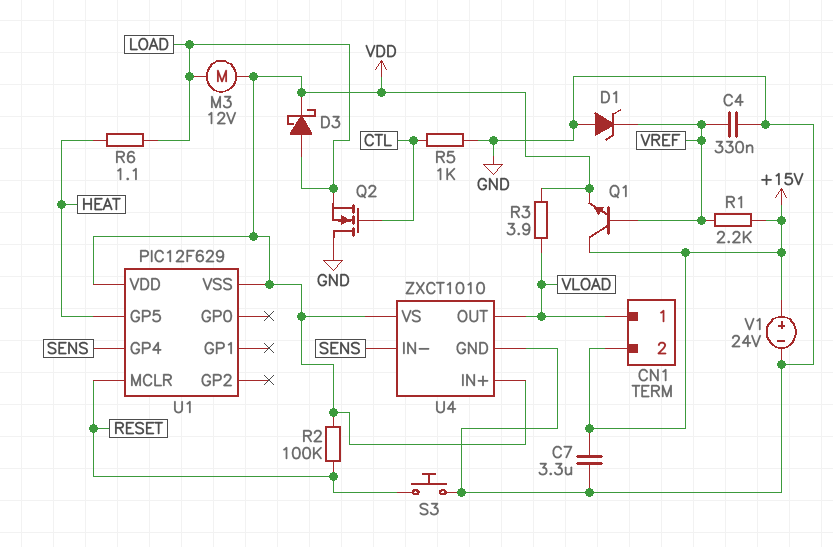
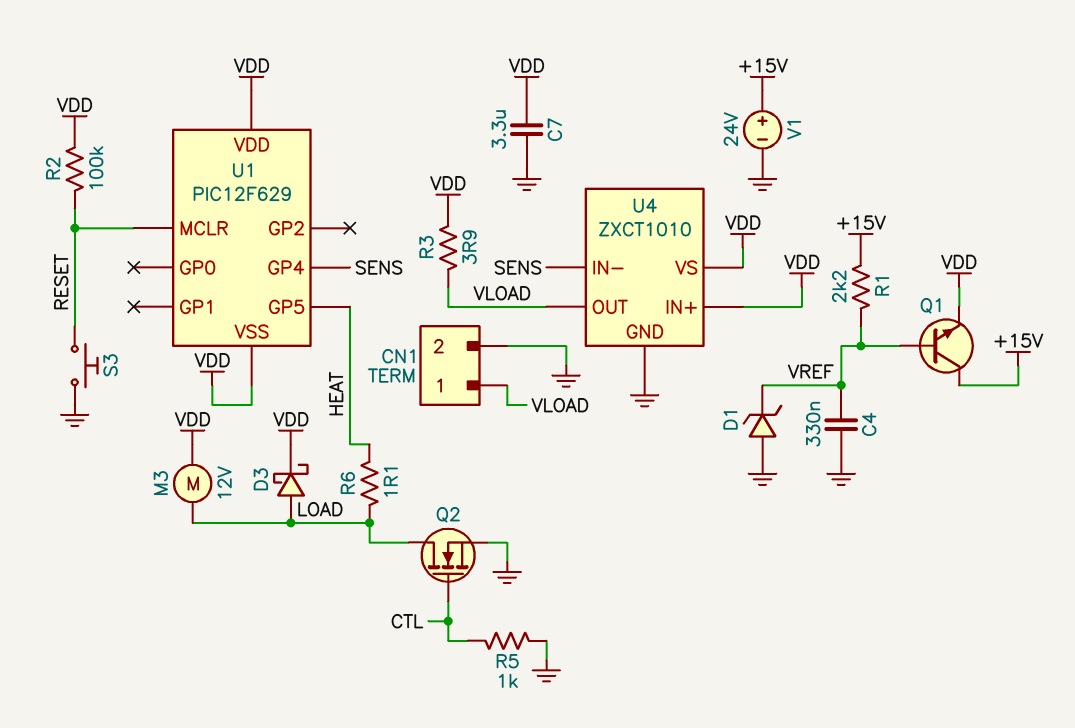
C7: 3.3uF (+15V, GND) -> 3.3uF (GND, VDD)
CN1 pin 2: +15V -> GND
Q2: NMOS (G CTL, D GND, S LOAD) -> NMOS (G CTL, D LOAD, S GND)

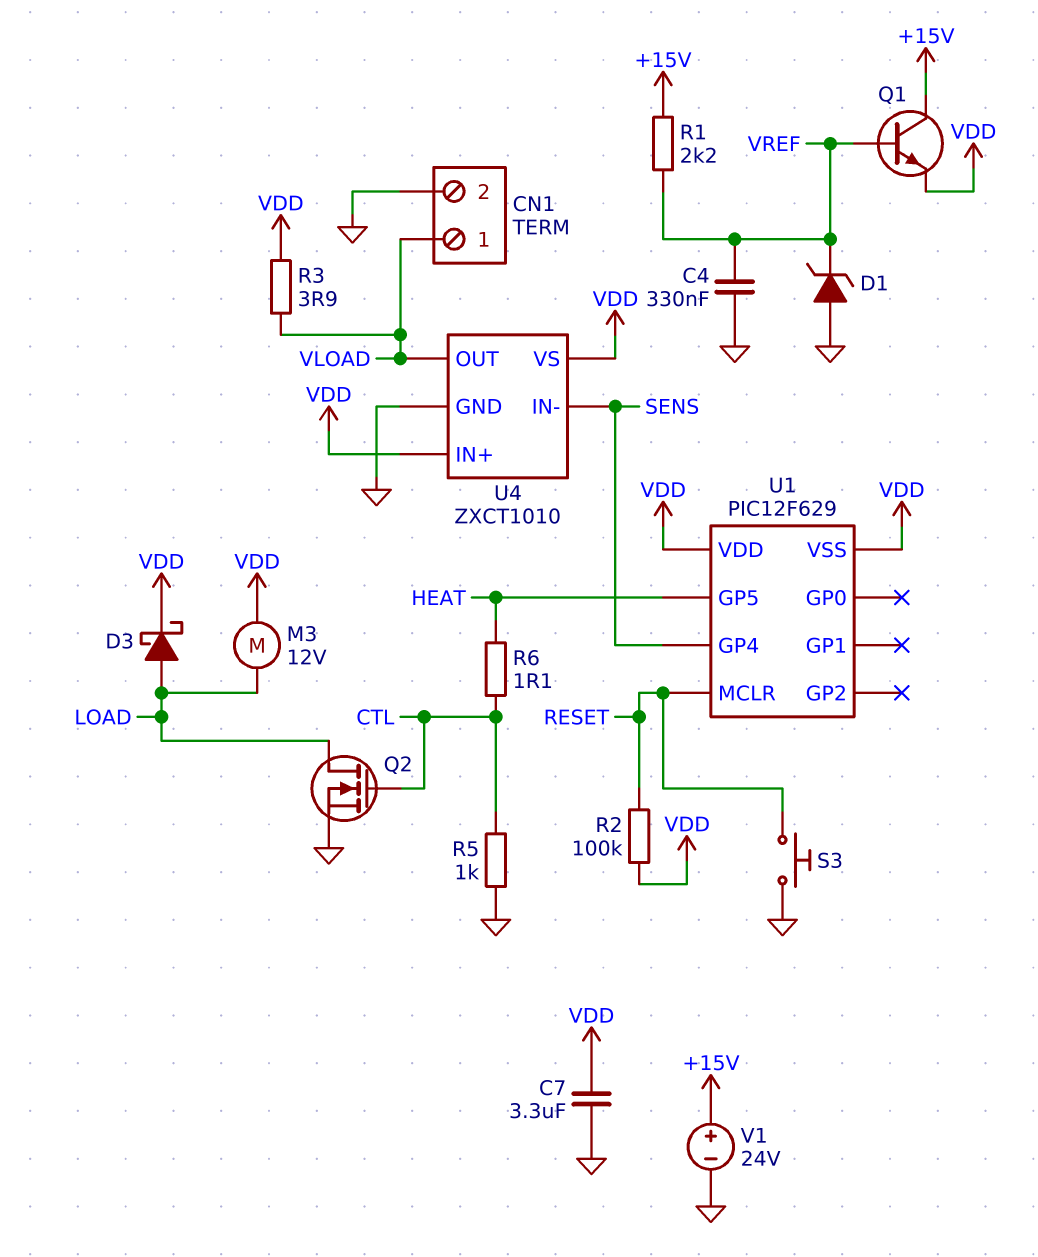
R6: 1.1 (HEAT, LOAD) -> 1.1 (CTL, HEAT)

